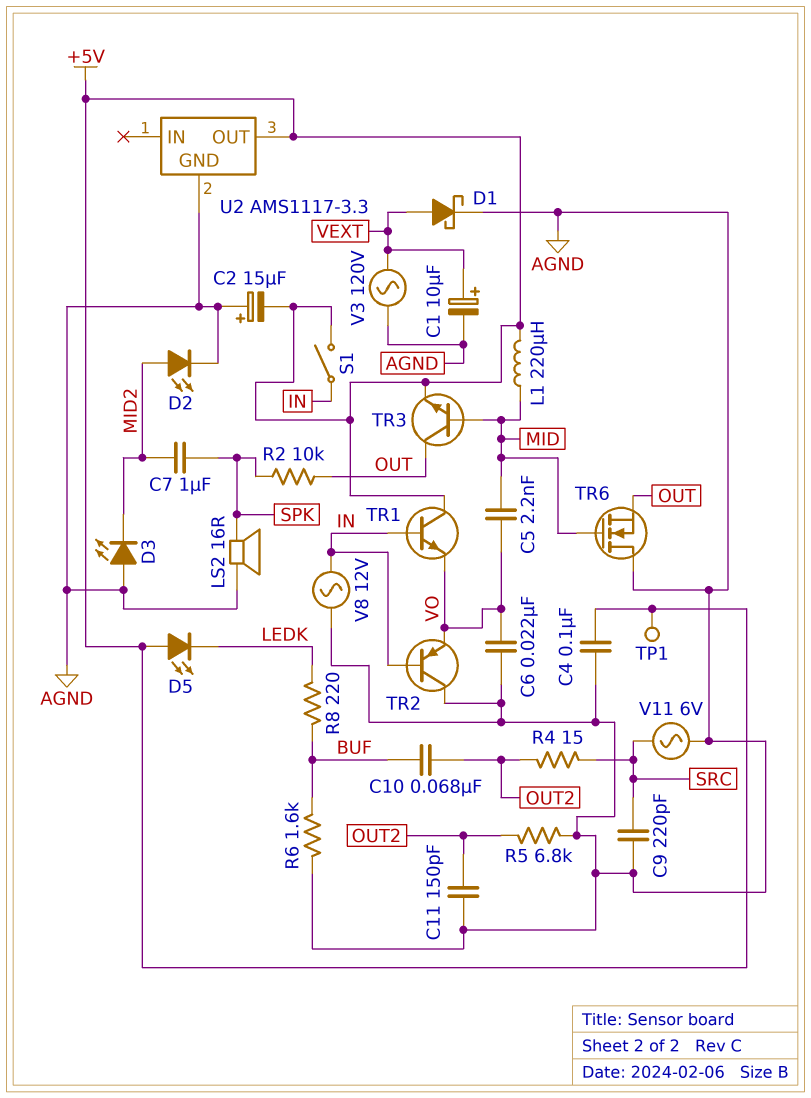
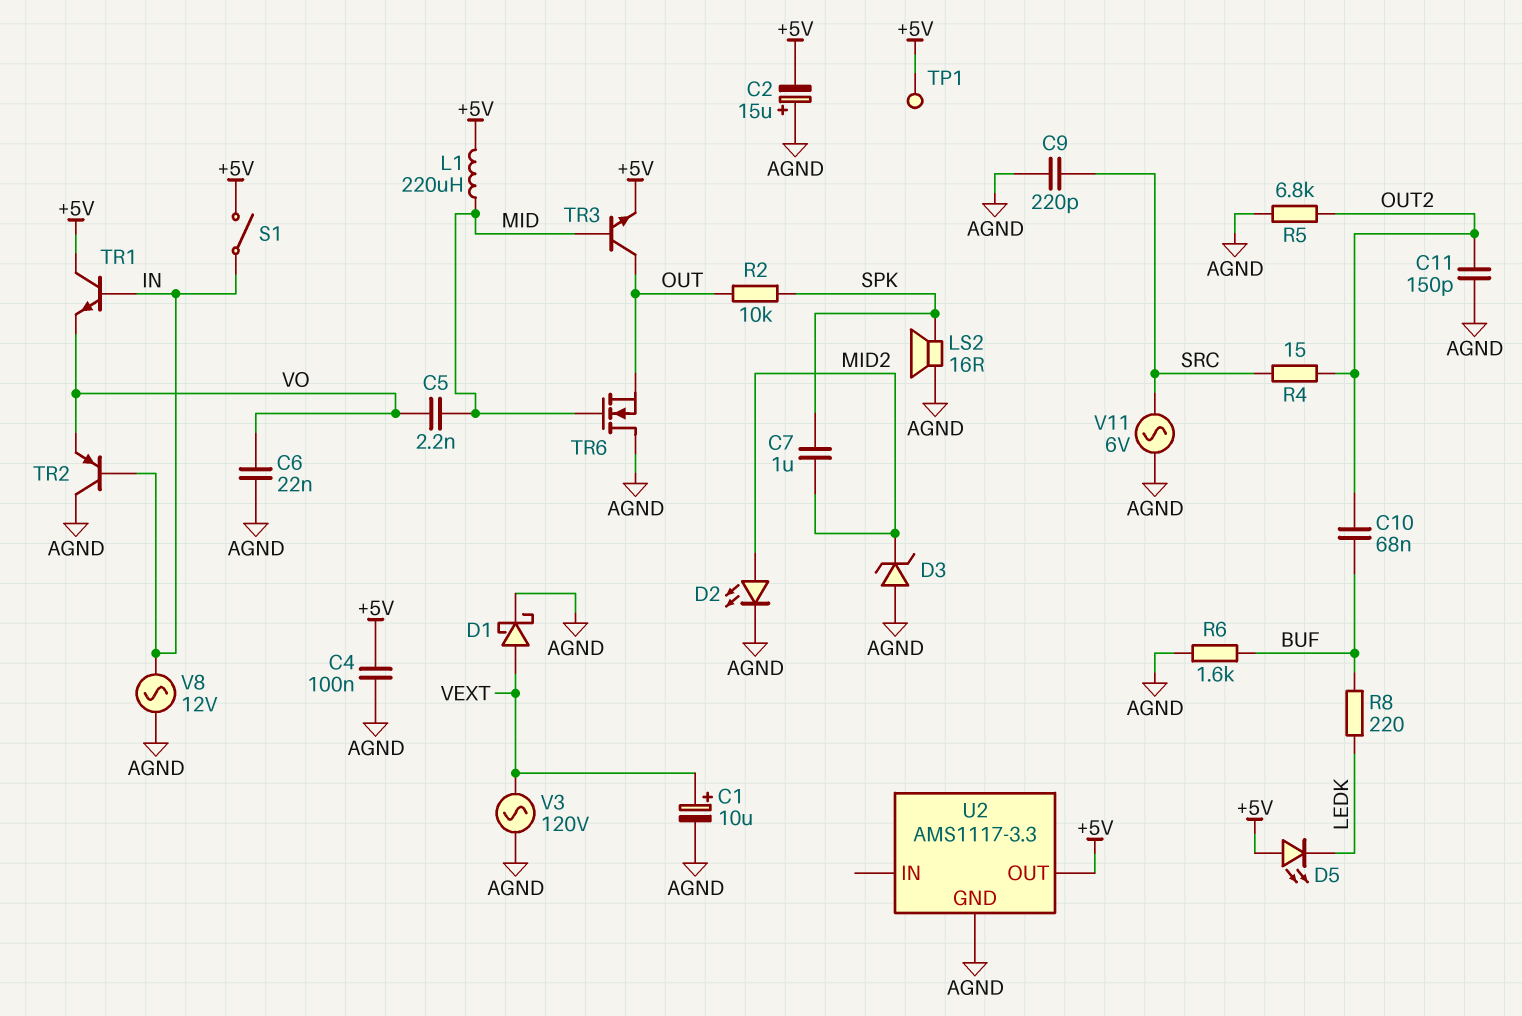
D3: LED (A AGND, K MID2) -> zener (A AGND, K MID2)

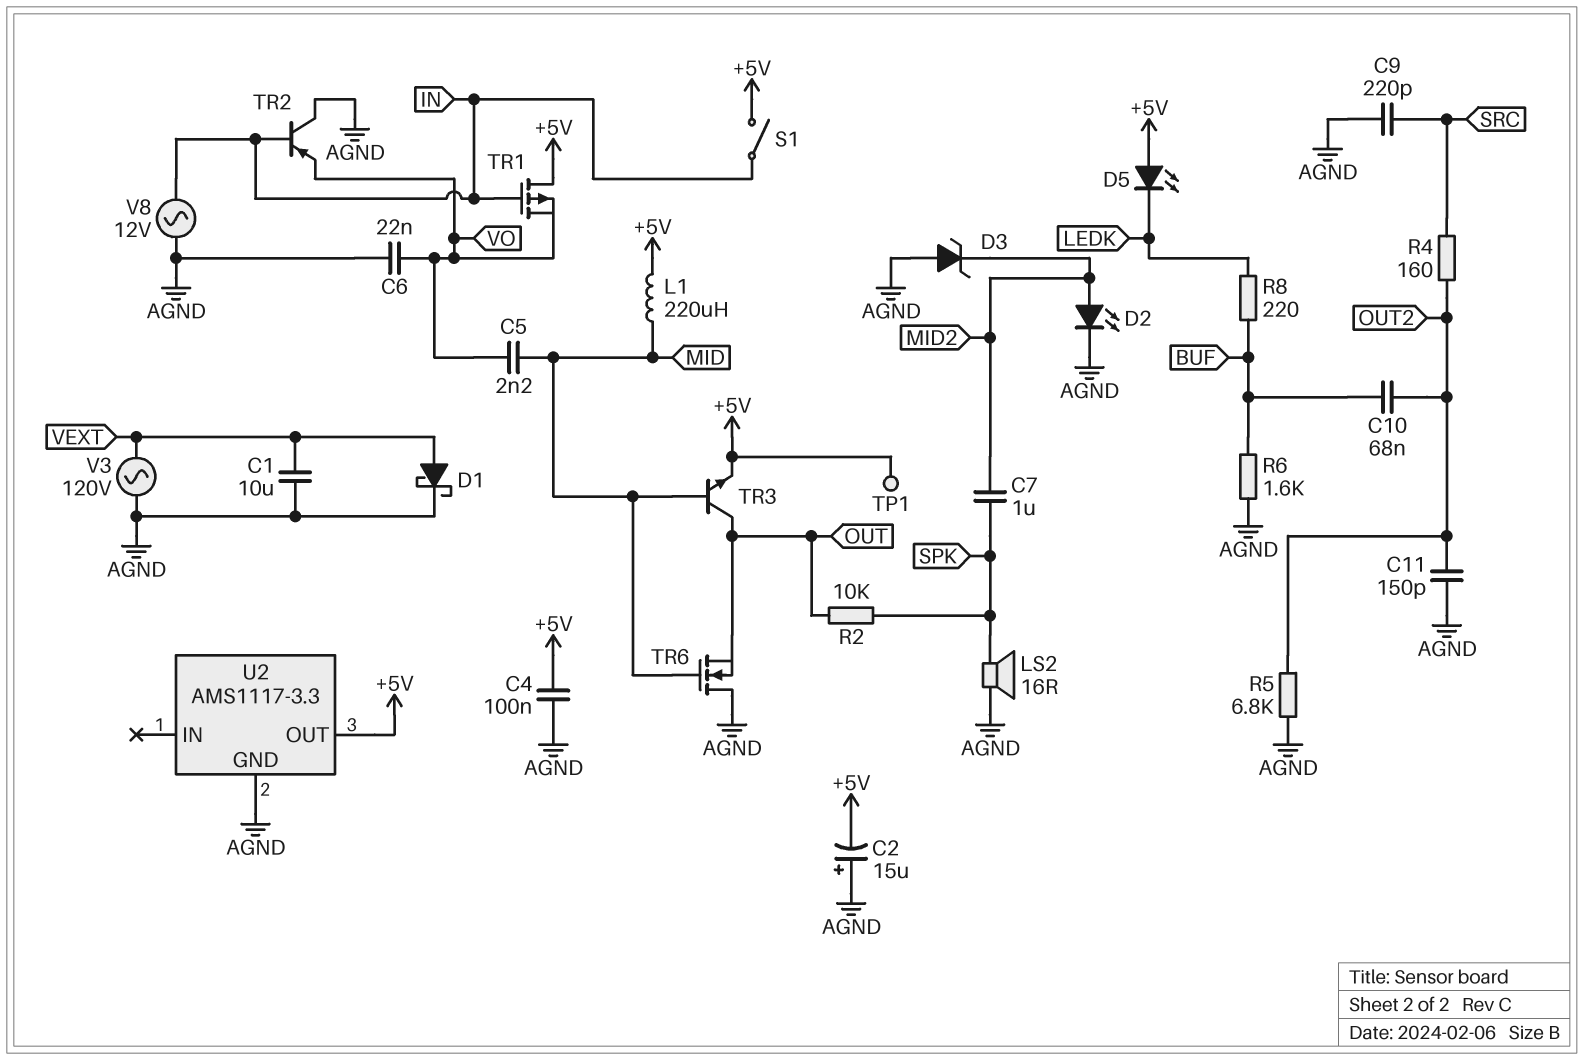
C1: 10uF (plus VEXT, minus AGND) -> 10uF (AGND, VEXT)
R4: 15 (OUT2, SRC) -> 160 (OUT2, SRC)
TR1: NPN (B IN, C +5V, E VO) -> PMOS (G IN, D +5V, S VO)
V11: AC 6V (AGND, SRC) -> none

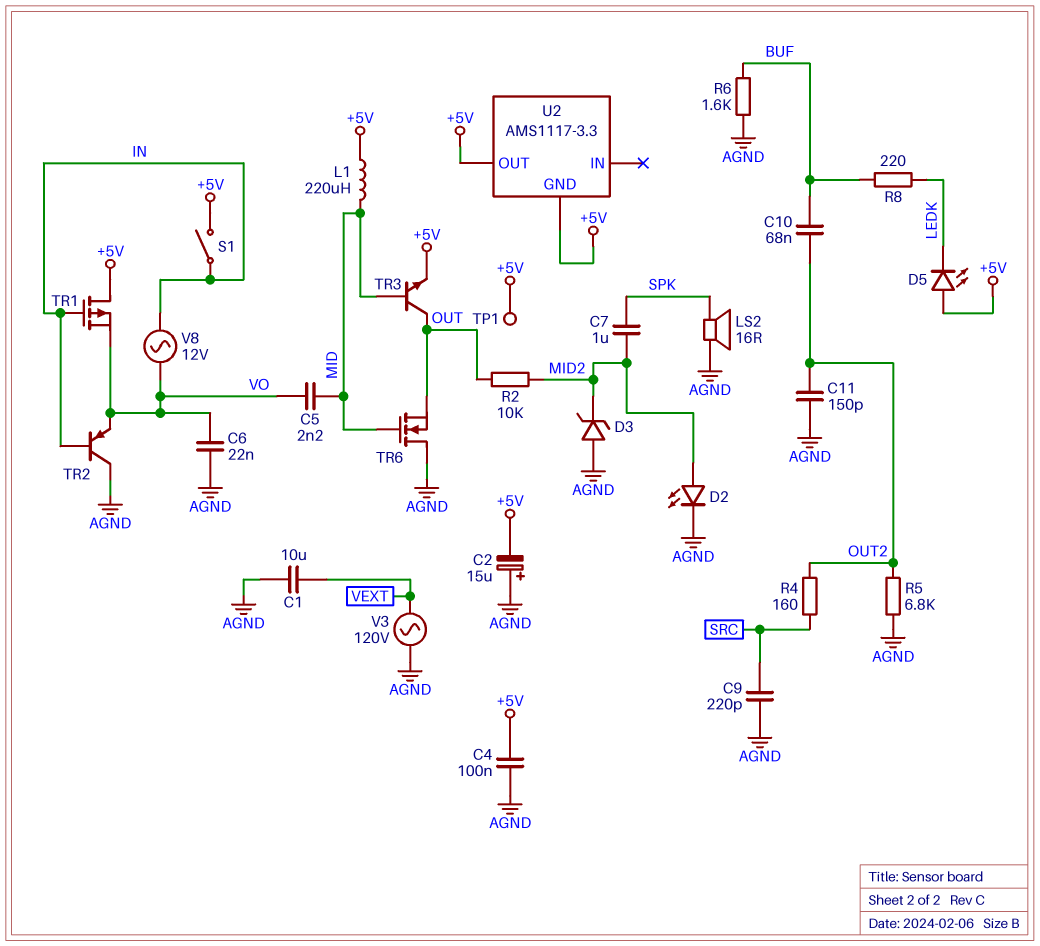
D1: schottky (A VEXT, K AGND) -> none
R2: 10k (OUT, SPK) -> 10k (MID2, OUT)
U2 pin GND: AGND -> +5V
V8: AC 12V (AGND, IN) -> AC 12V (IN, VO)

